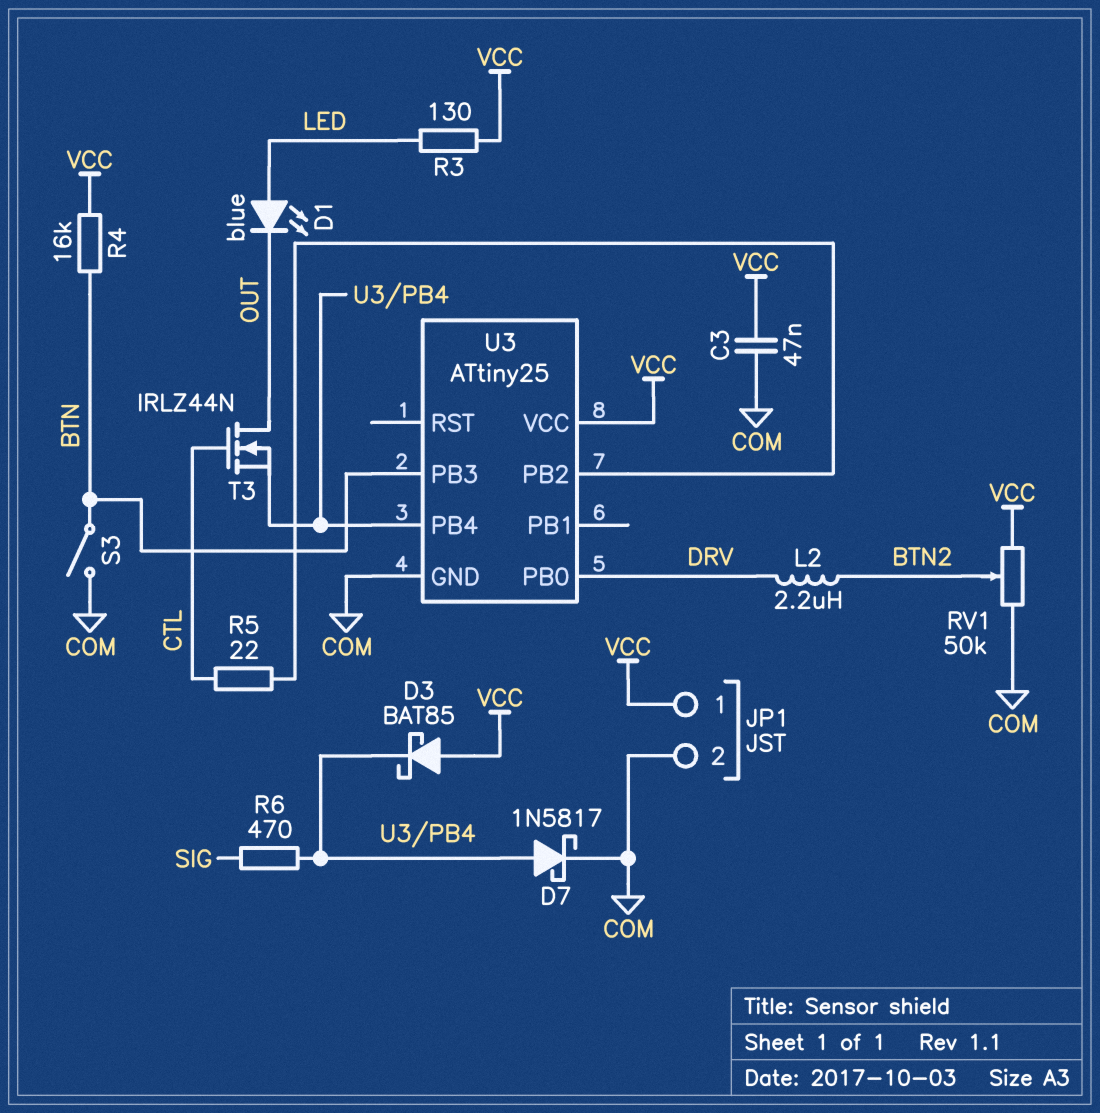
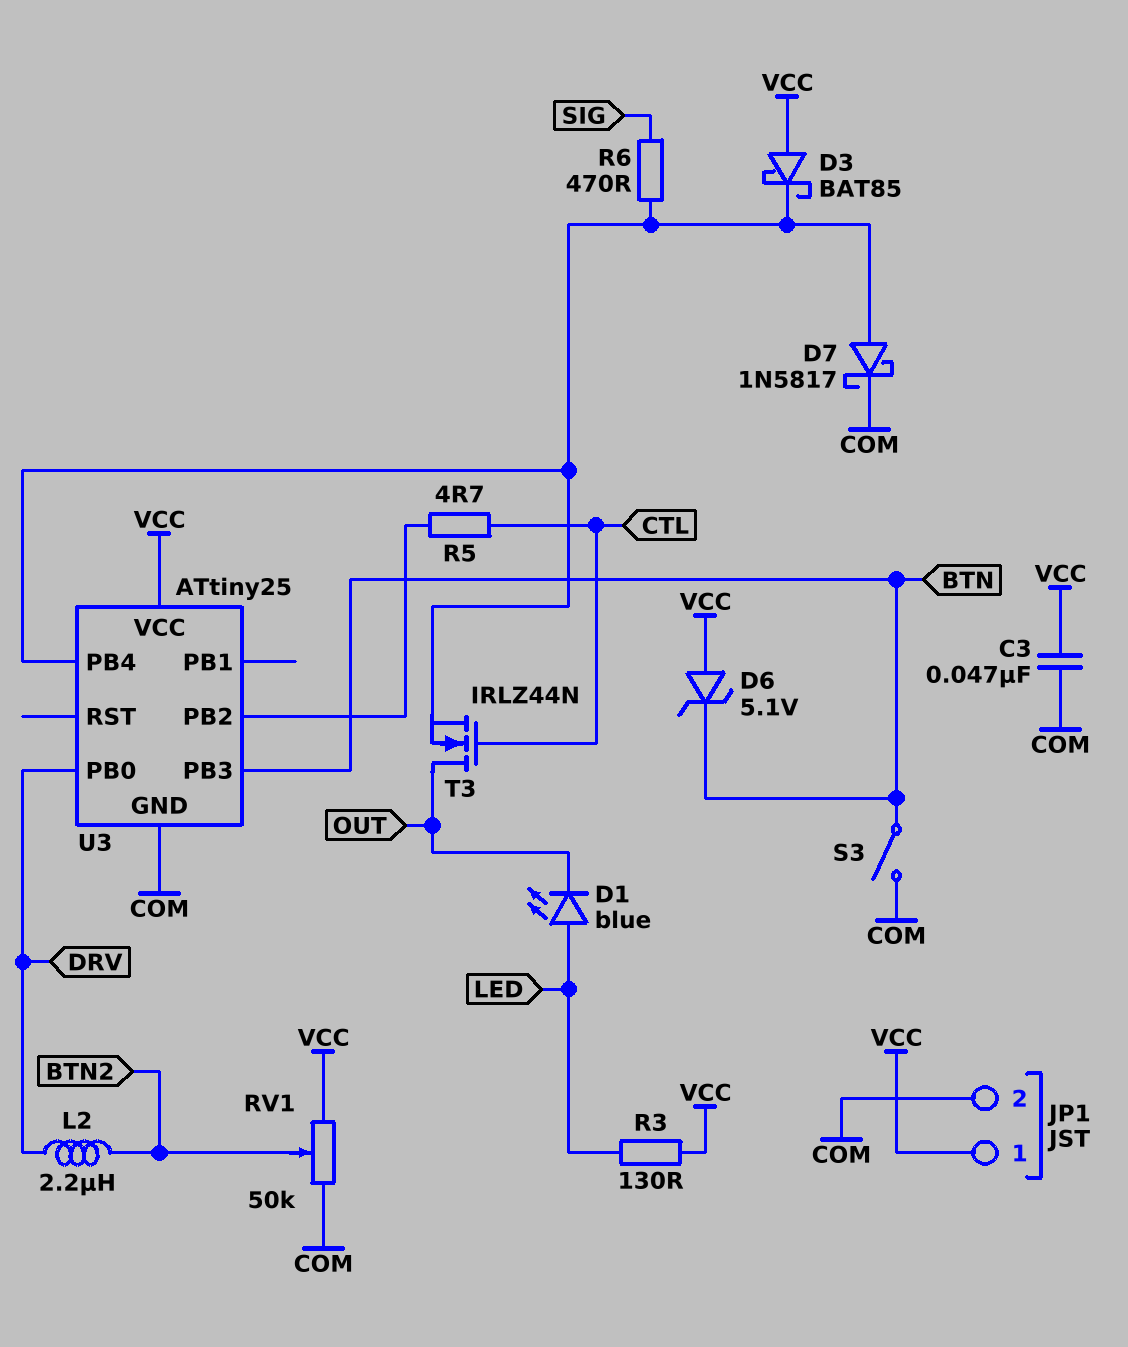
D6: none -> zener 5.1V (A VCC, K BTN)
R4: 16k (BTN, VCC) -> none
R5: 22 (CTL, U3/PB2) -> 4.7 (CTL, U3/PB2)

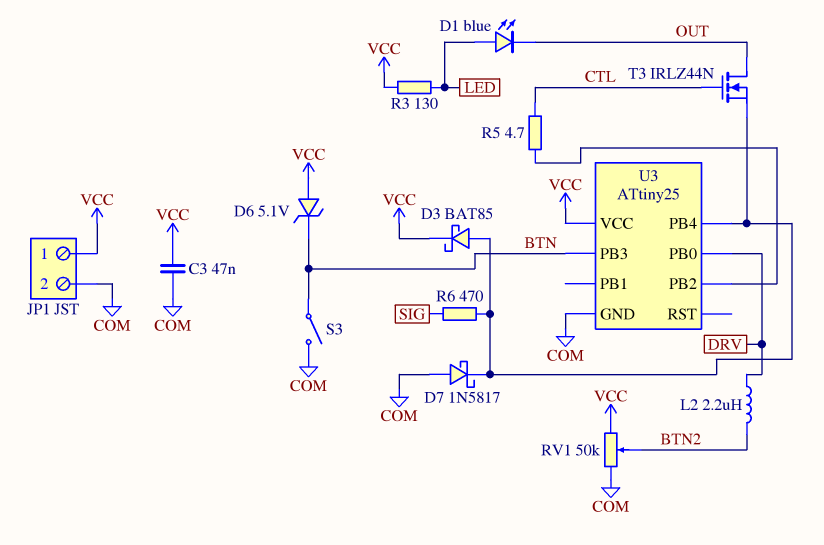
D3: schottky BAT85 (A VCC, K U3/PB4) -> schottky BAT85 (A U3/PB4, K VCC)
D7: schottky 1N5817 (A U3/PB4, K COM) -> schottky 1N5817 (A COM, K U3/PB4)

